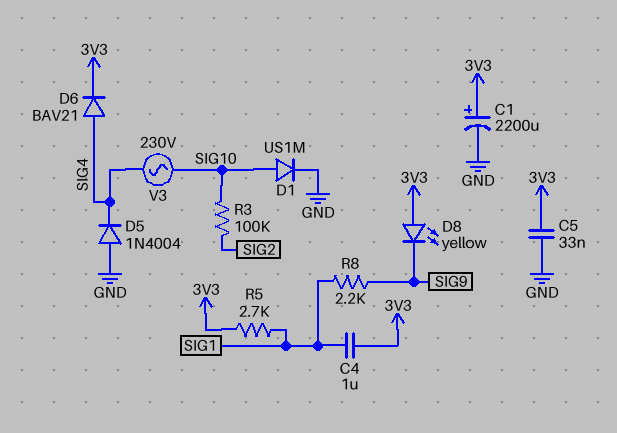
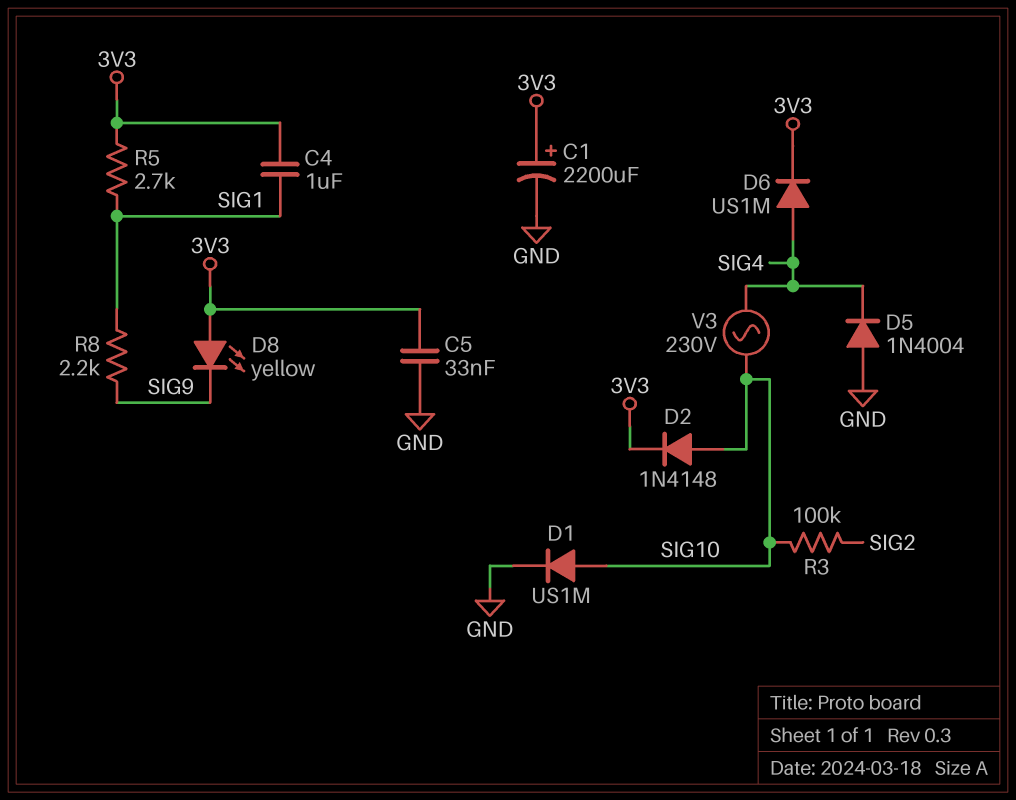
D2: none -> diode 1N4148 (A SIG10, K 3V3)
D6: diode BAV21 (A SIG4, K 3V3) -> diode US1M (A SIG4, K 3V3)

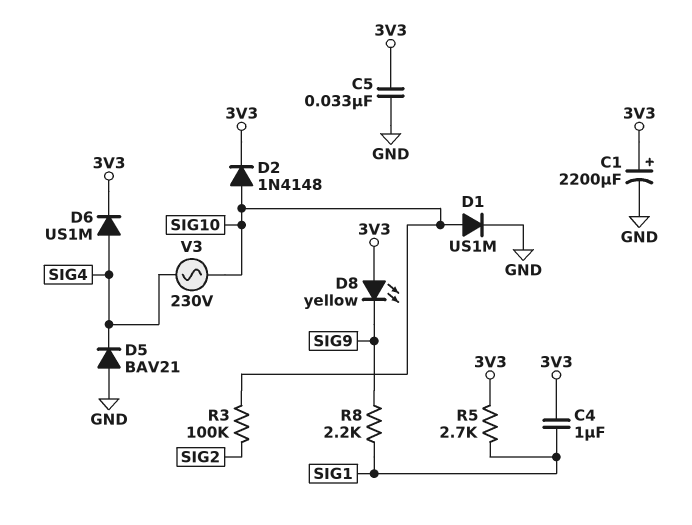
D5: diode 1N4004 (A GND, K SIG4) -> diode BAV21 (A GND, K SIG4)

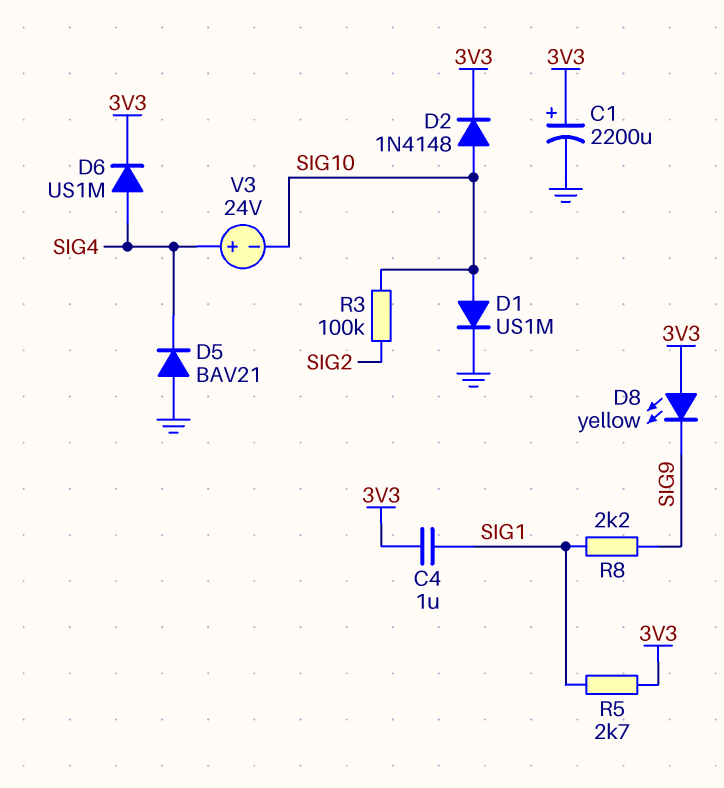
C5: 33nF (3V3, GND) -> none
V3: AC 230V (SIG4, SIG10) -> 24V (plus SIG4, minus SIG10)

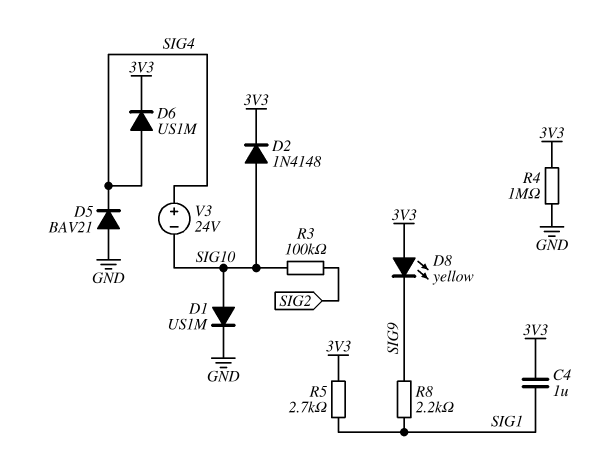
C1: 2200uF (plus 3V3, minus GND) -> none
R4: none -> 1M (3V3, GND)

